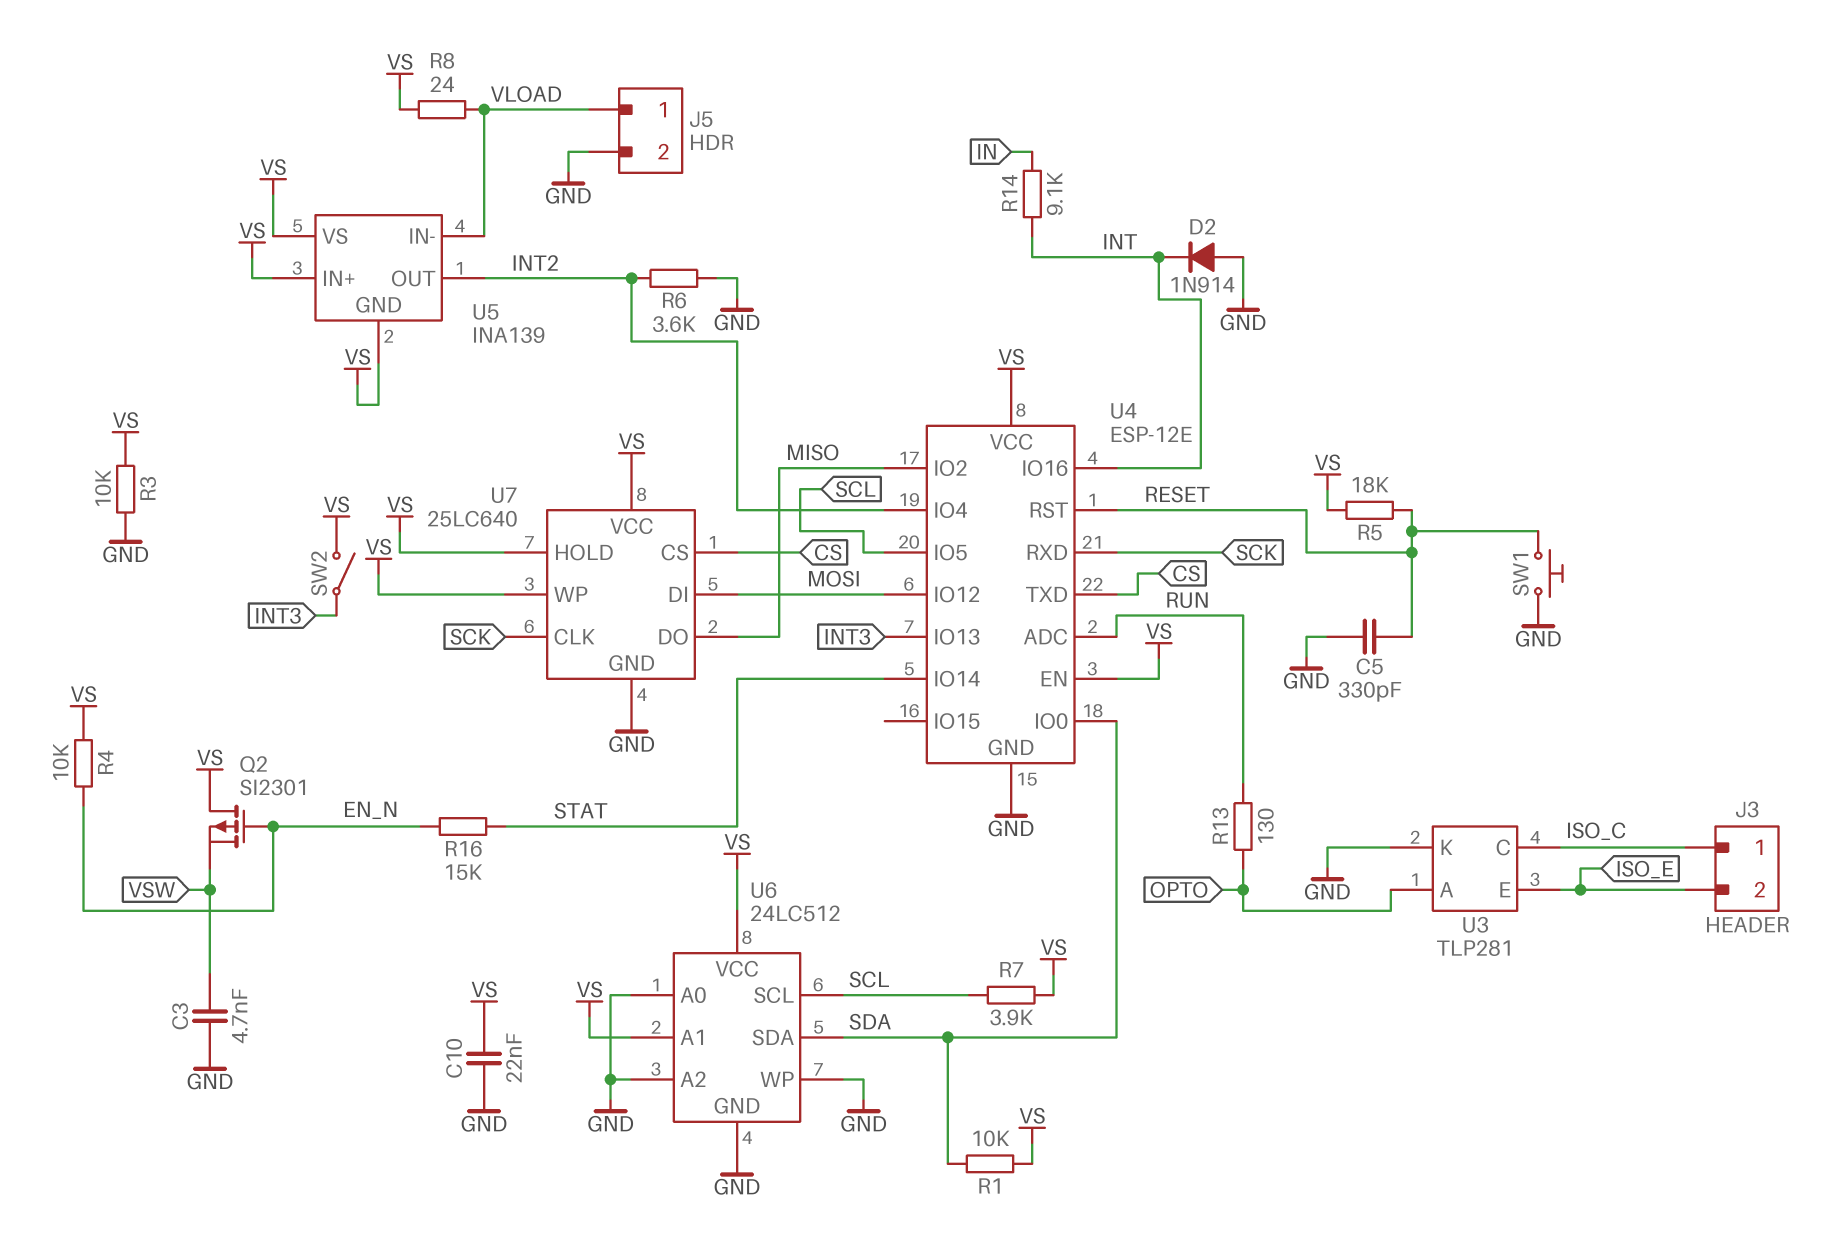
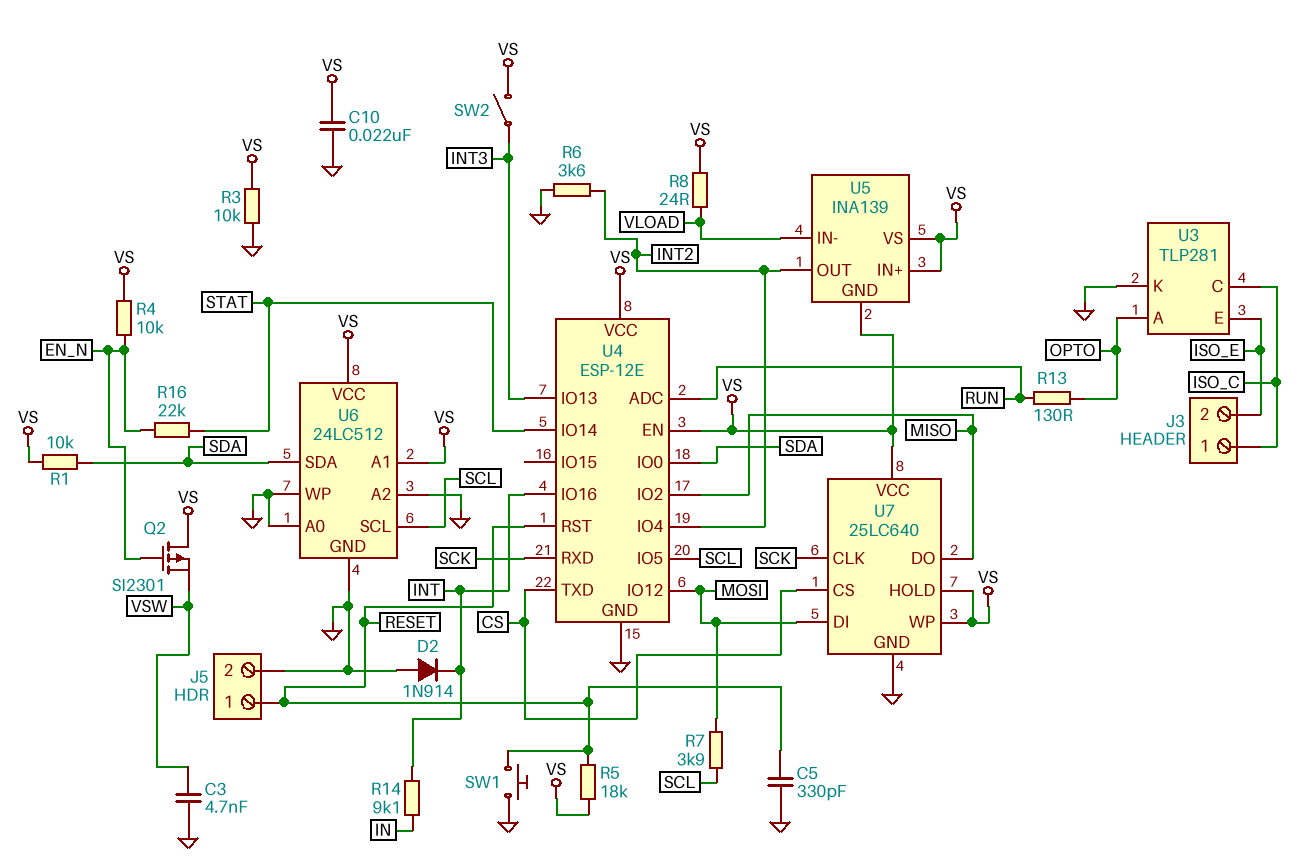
J5 pin 1: VLOAD -> RESET
R7: 3.9k (SCL, VS) -> 3.9k (MOSI, SCL)
R16: 15k (EN_N, STAT) -> 22k (EN_N, STAT)

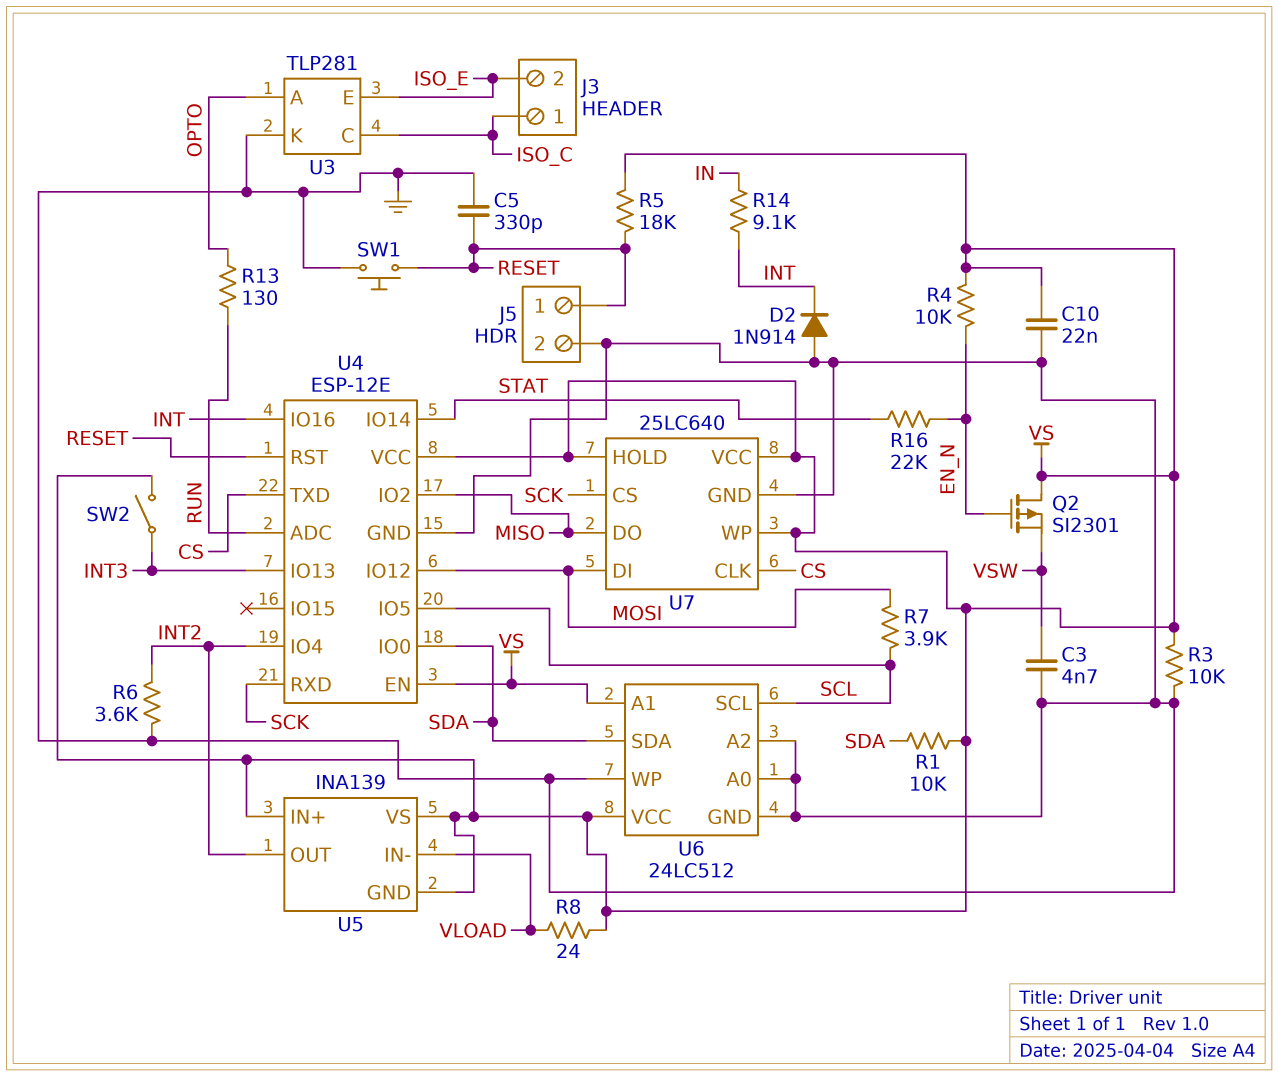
U7 pin CLK: SCK -> CS
U7 pin CS: CS -> SCK

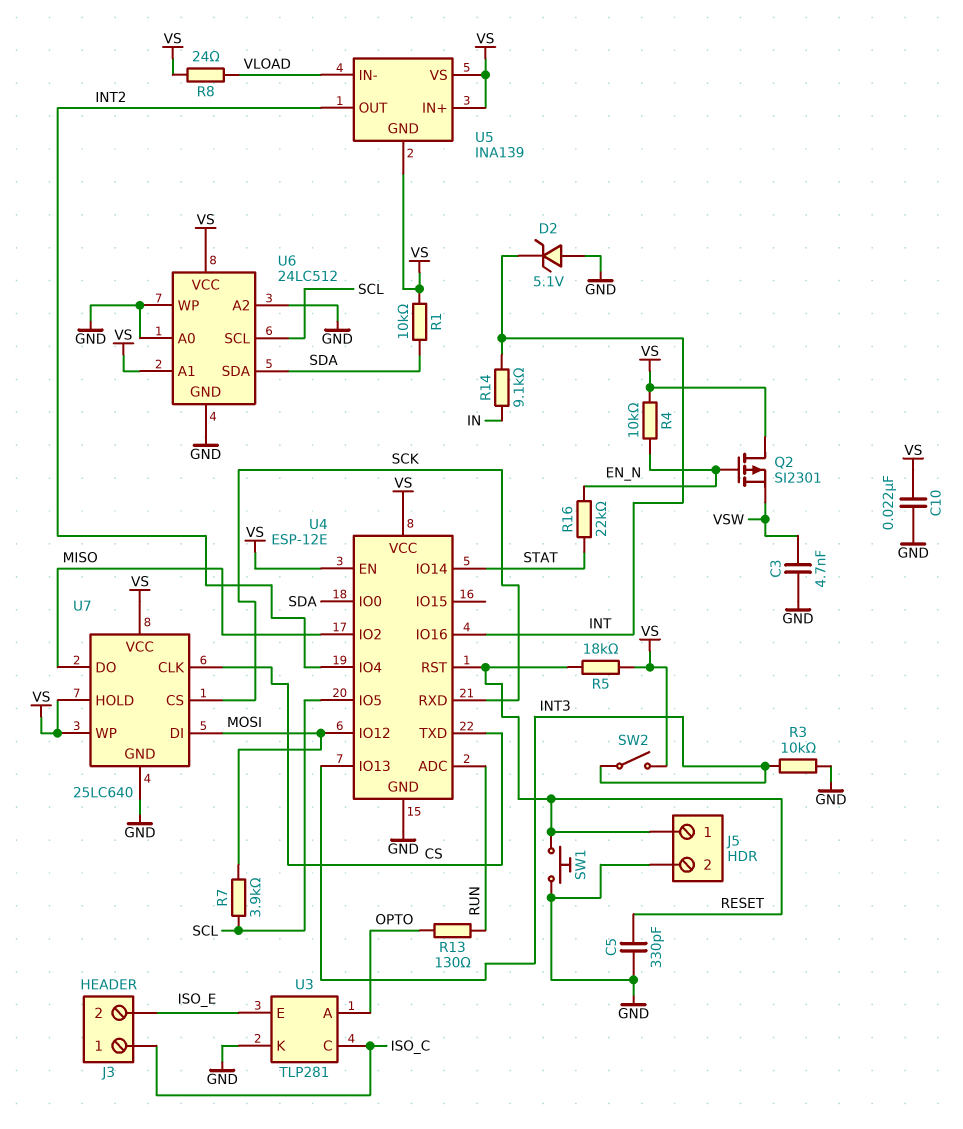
D2: diode 1N914 (A GND, K INT) -> zener 5.1V (A GND, K INT)
R3: 10k (GND, VS) -> 10k (GND, INT3)
R6: 3.6k (GND, INT2) -> none

